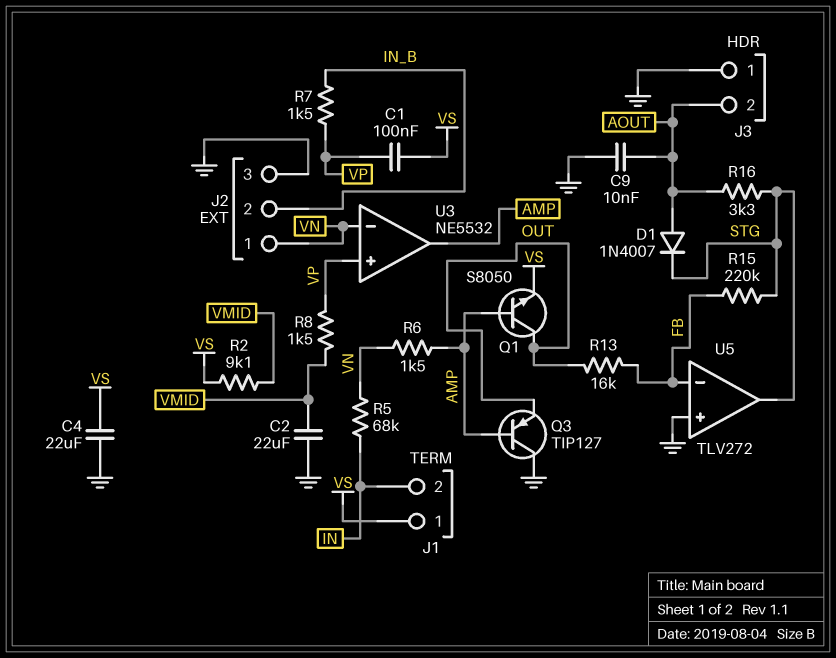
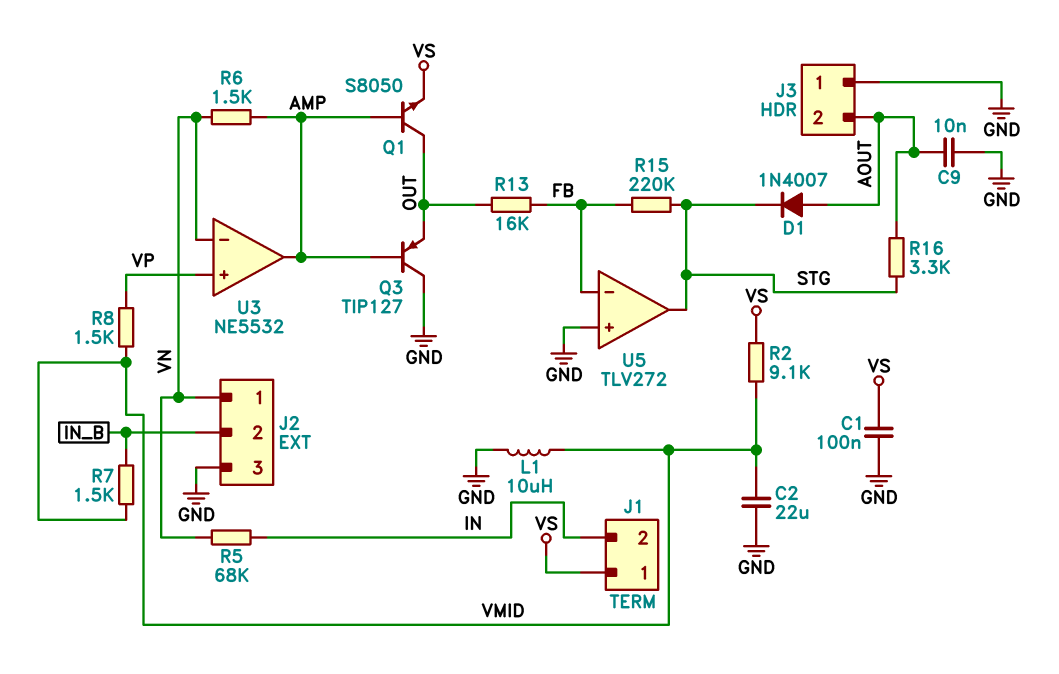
C1: 100nF (VP, VS) -> 100nF (GND, VS)
C4: 22uF (GND, VS) -> none
L1: none -> 10uH (GND, VMID)
R7: 1.5k (IN_B, VP) -> 1.5k (IN_B, VMID)

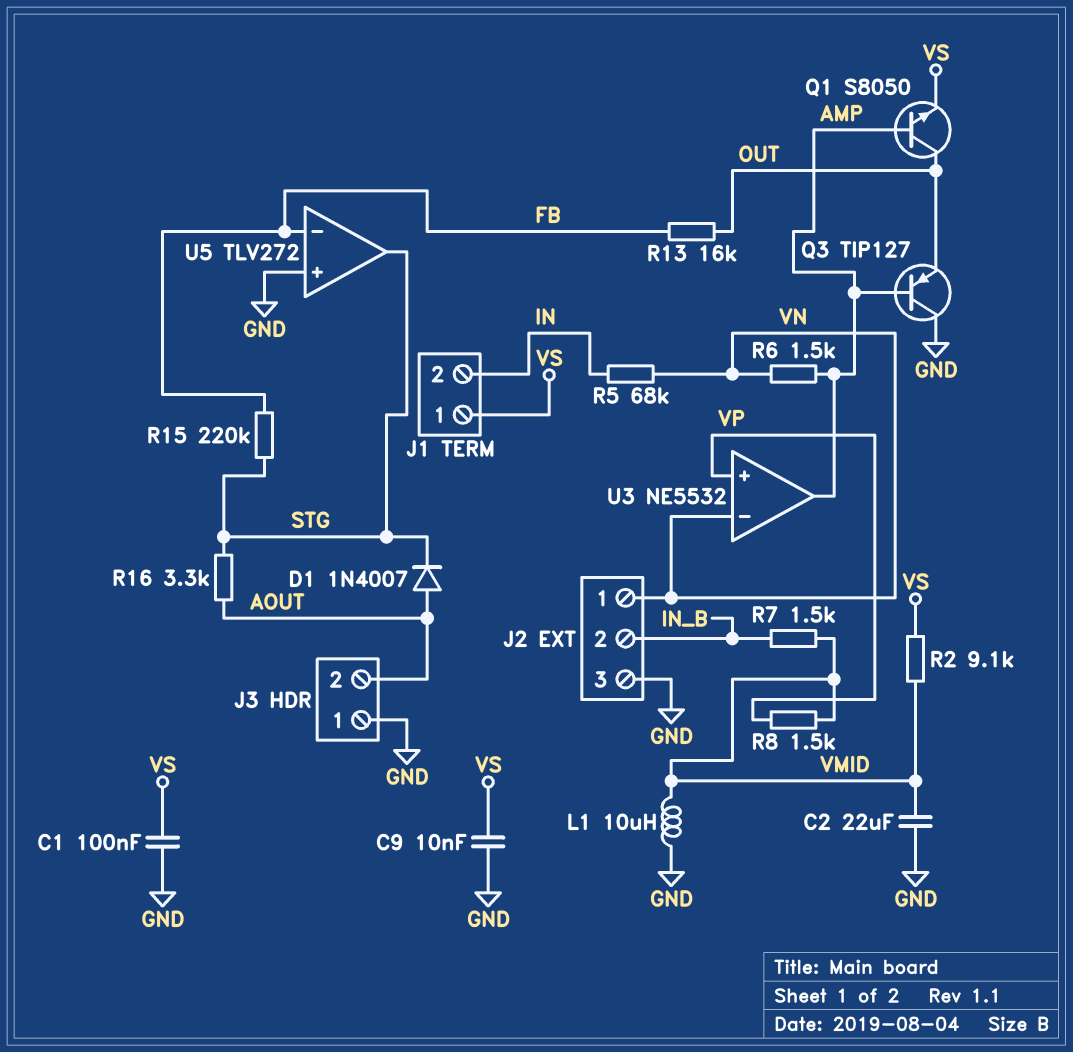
C9: 10nF (AOUT, GND) -> 10nF (GND, VS)

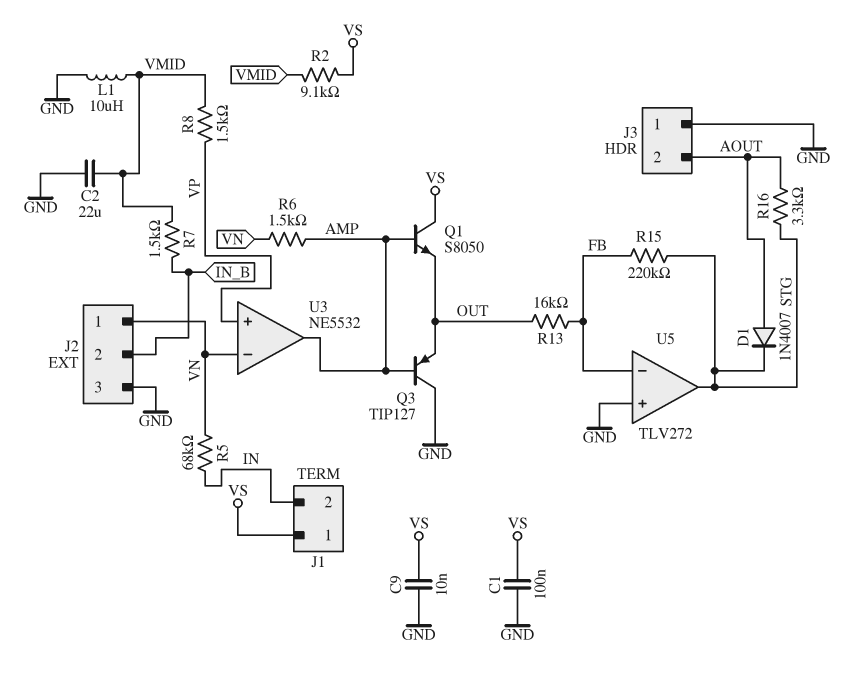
Q1: NPN S8050 (B AMP, C OUT, E VS) -> NPN S8050 (B AMP, C VS, E OUT)

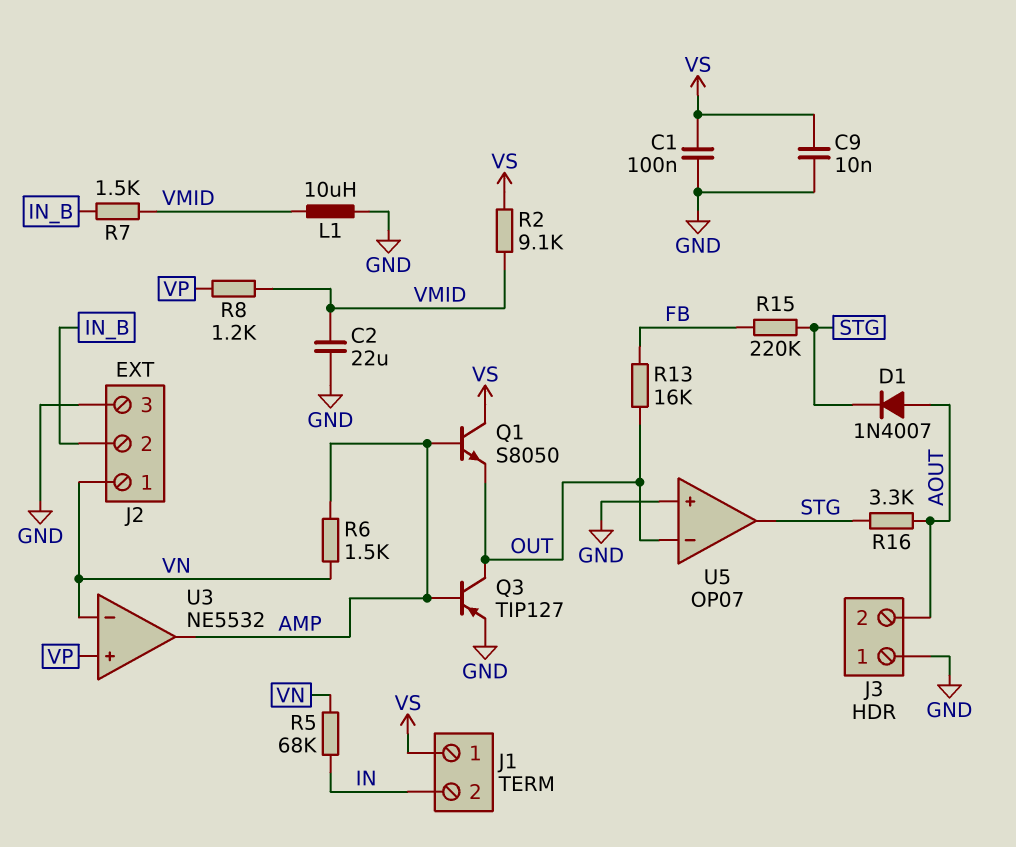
Q3: PNP TIP127 (B AMP, C GND, E OUT) -> PNP TIP127 (B AMP, C OUT, E GND)
R8: 1.5k (VMID, VP) -> 1.2k (VMID, VP)
U5: TLV272 -> OP07
U5 pin in-: FB -> OUT

